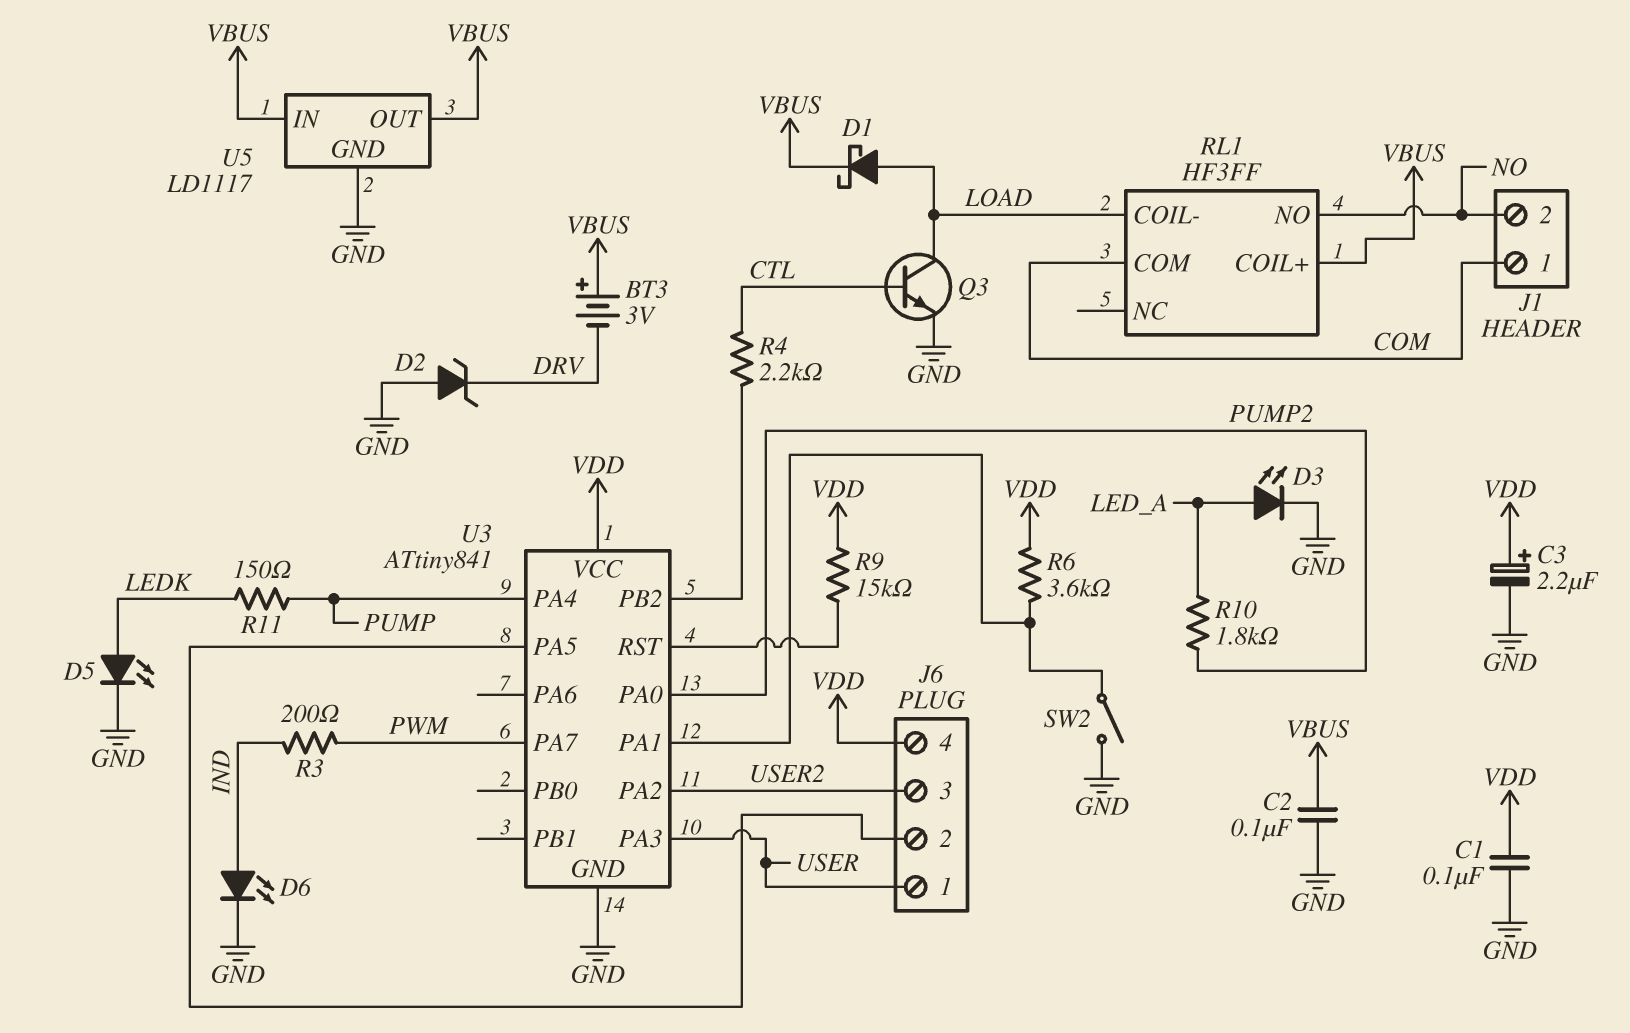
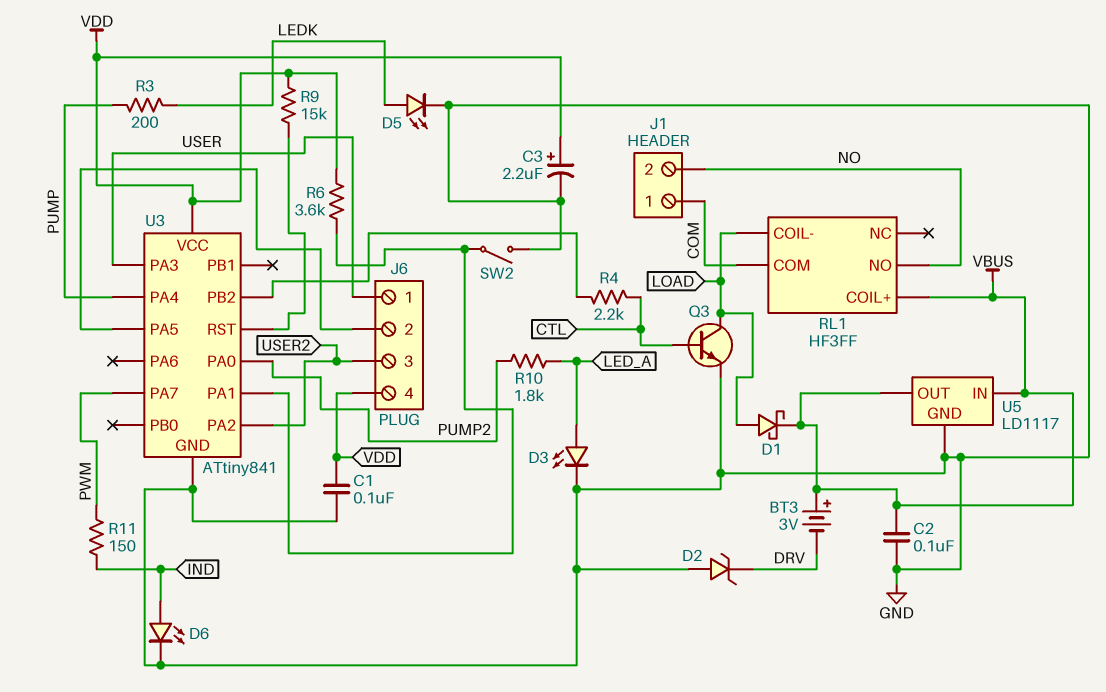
R3: 200 (IND, PWM) -> 200 (LEDK, PUMP)
R11: 150 (LEDK, PUMP) -> 150 (IND, PWM)

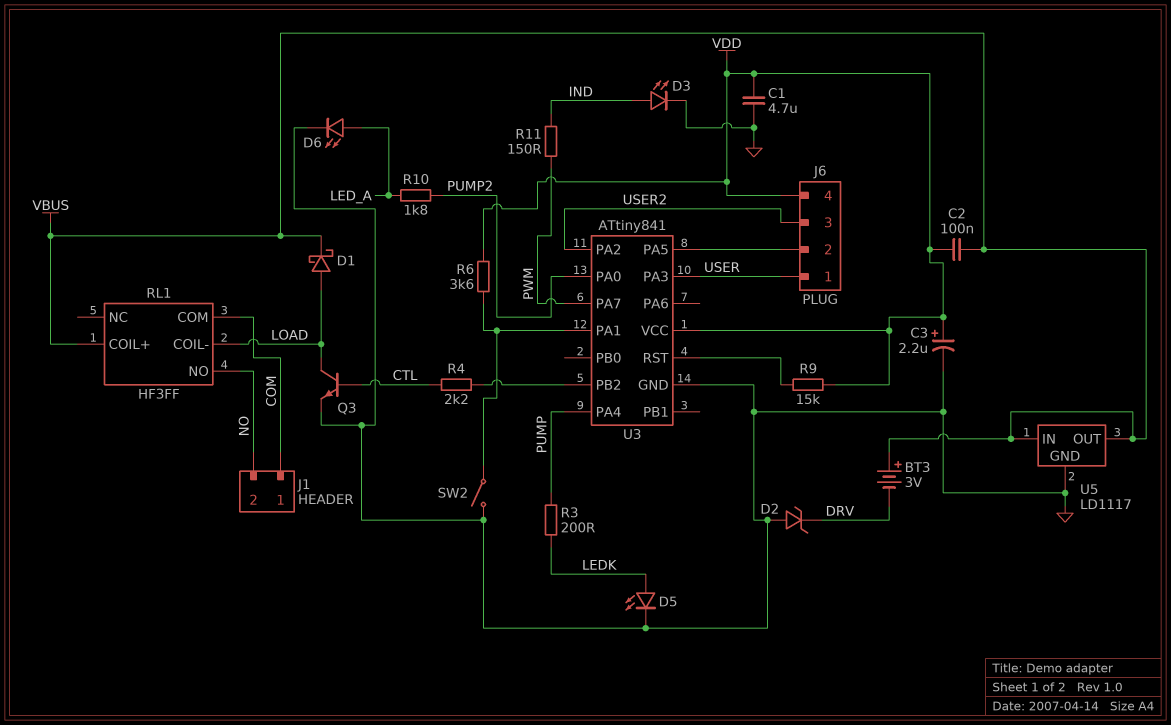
C1: 100nF (GND, VDD) -> 4.7uF (GND, VDD)
C2: 100nF (GND, VBUS) -> 100nF (VBUS, VDD)
D3: LED (A LED_A, K GND) -> LED (A IND, K GND)
D6: LED (A IND, K GND) -> LED (A LED_A, K GND)

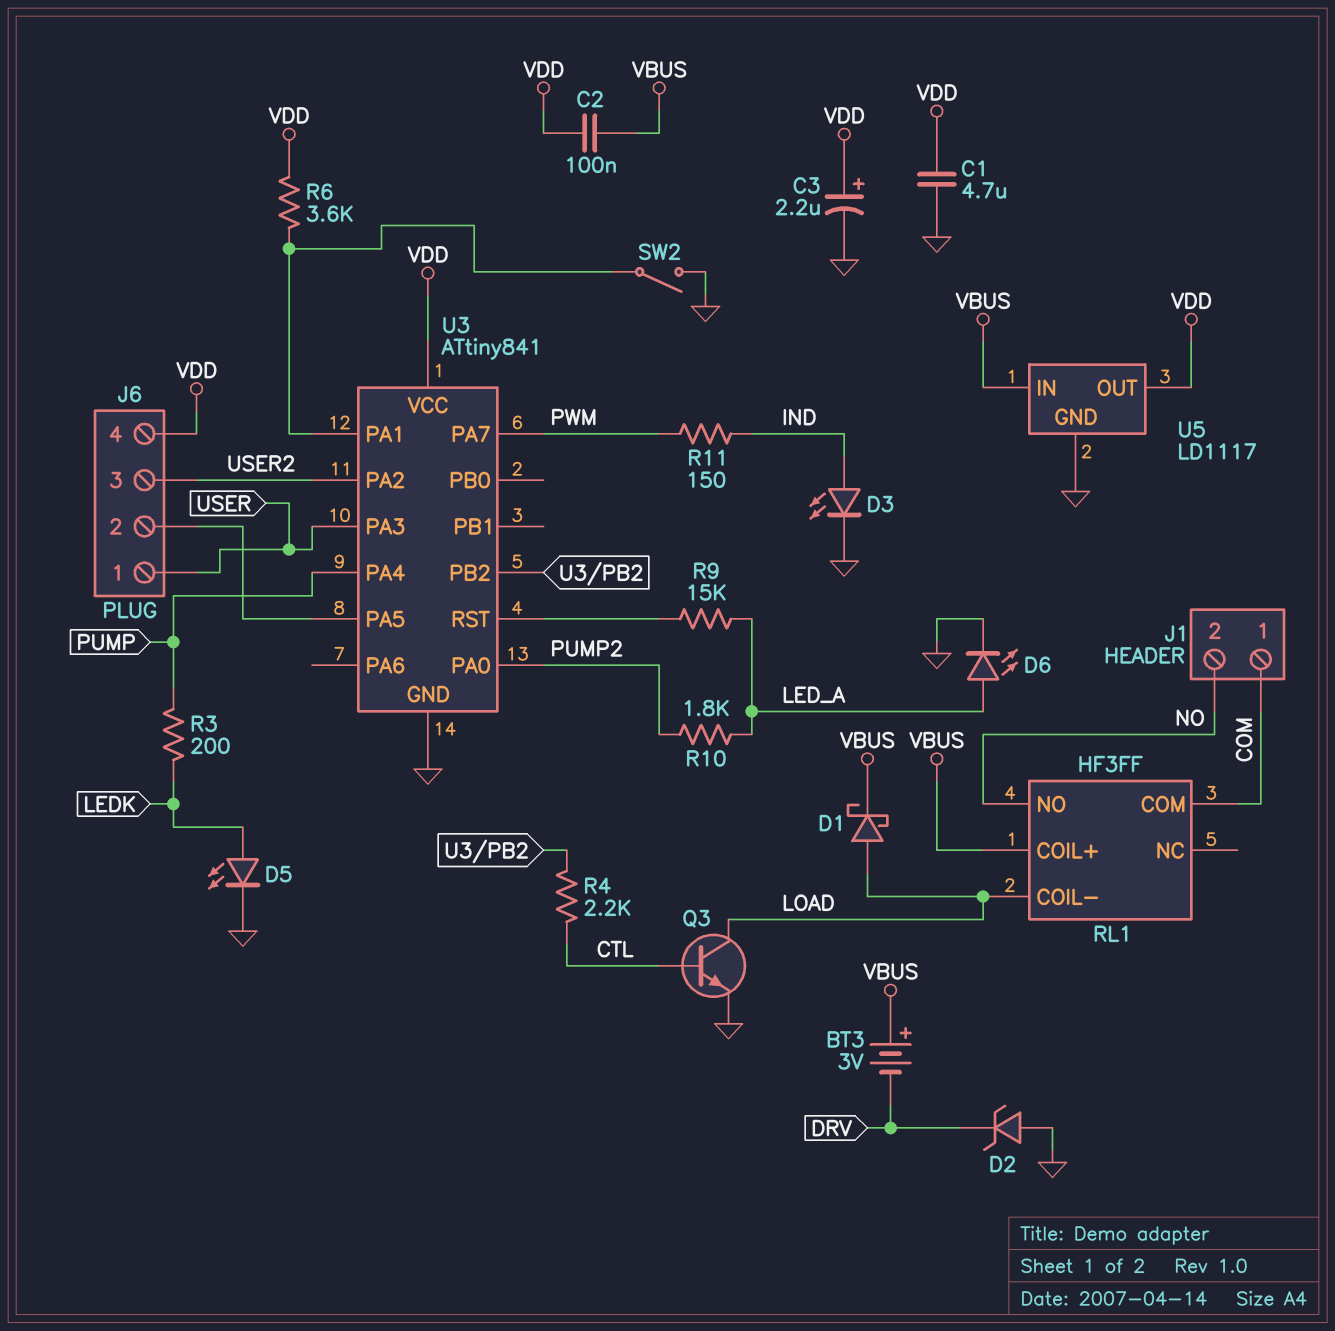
R9: 15k (U3/RST, VDD) -> 15k (LED_A, U3/RST)
U5 pin OUT: VBUS -> VDD

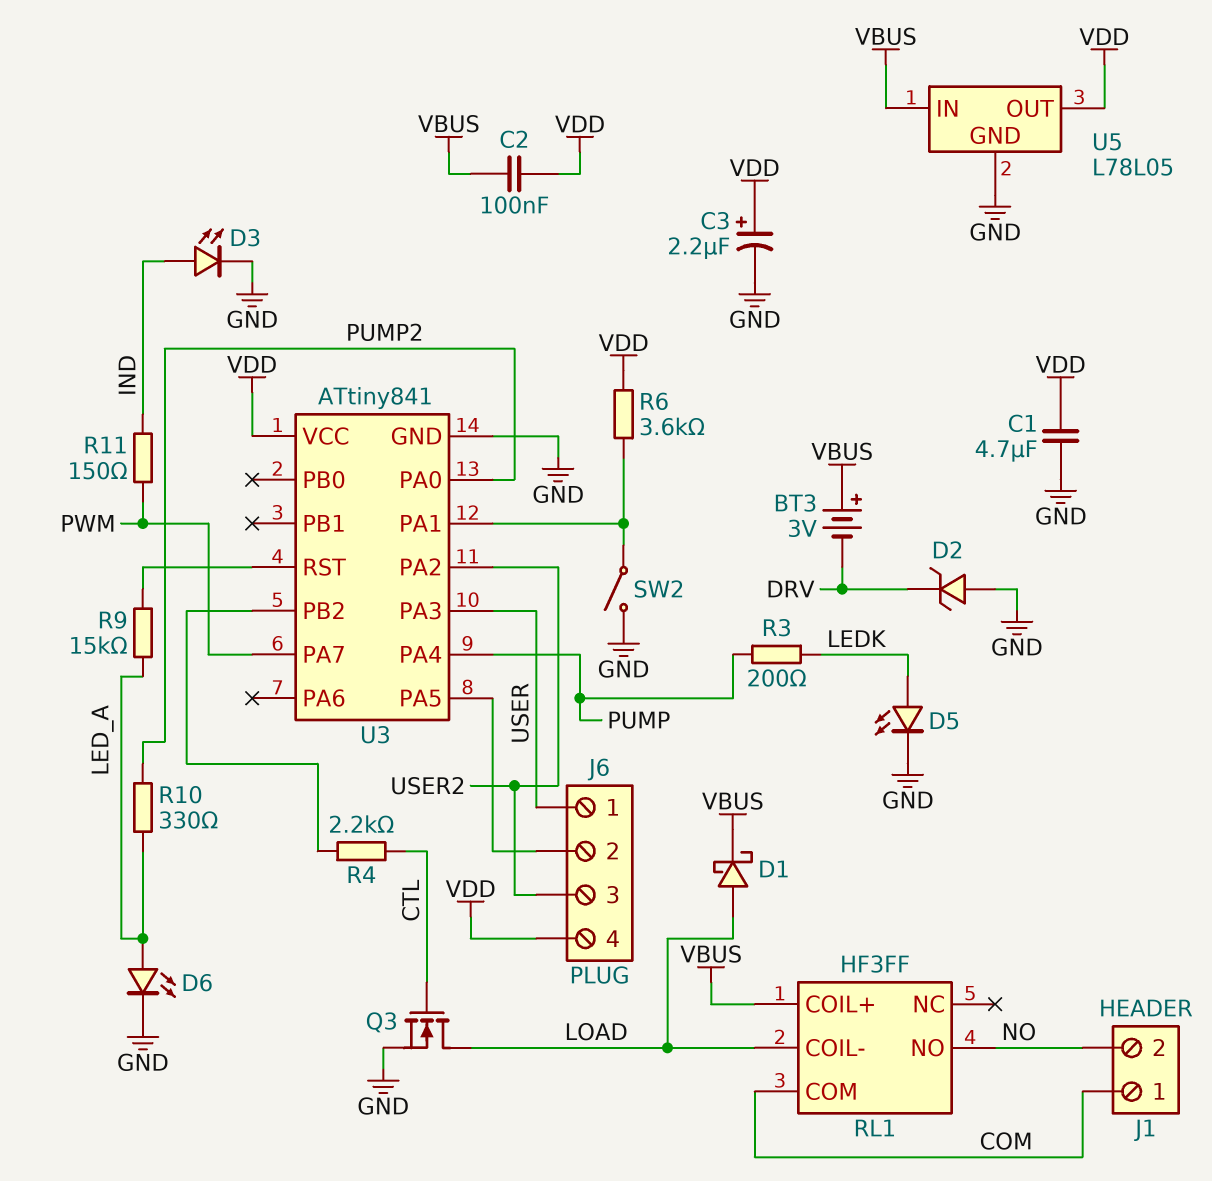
Q3: NPN (B CTL, C LOAD, E GND) -> NMOS (G CTL, D LOAD, S GND)
R10: 1.8k (LED_A, PUMP2) -> 330 (LED_A, PUMP2)
U5: LD1117 -> L78L05

